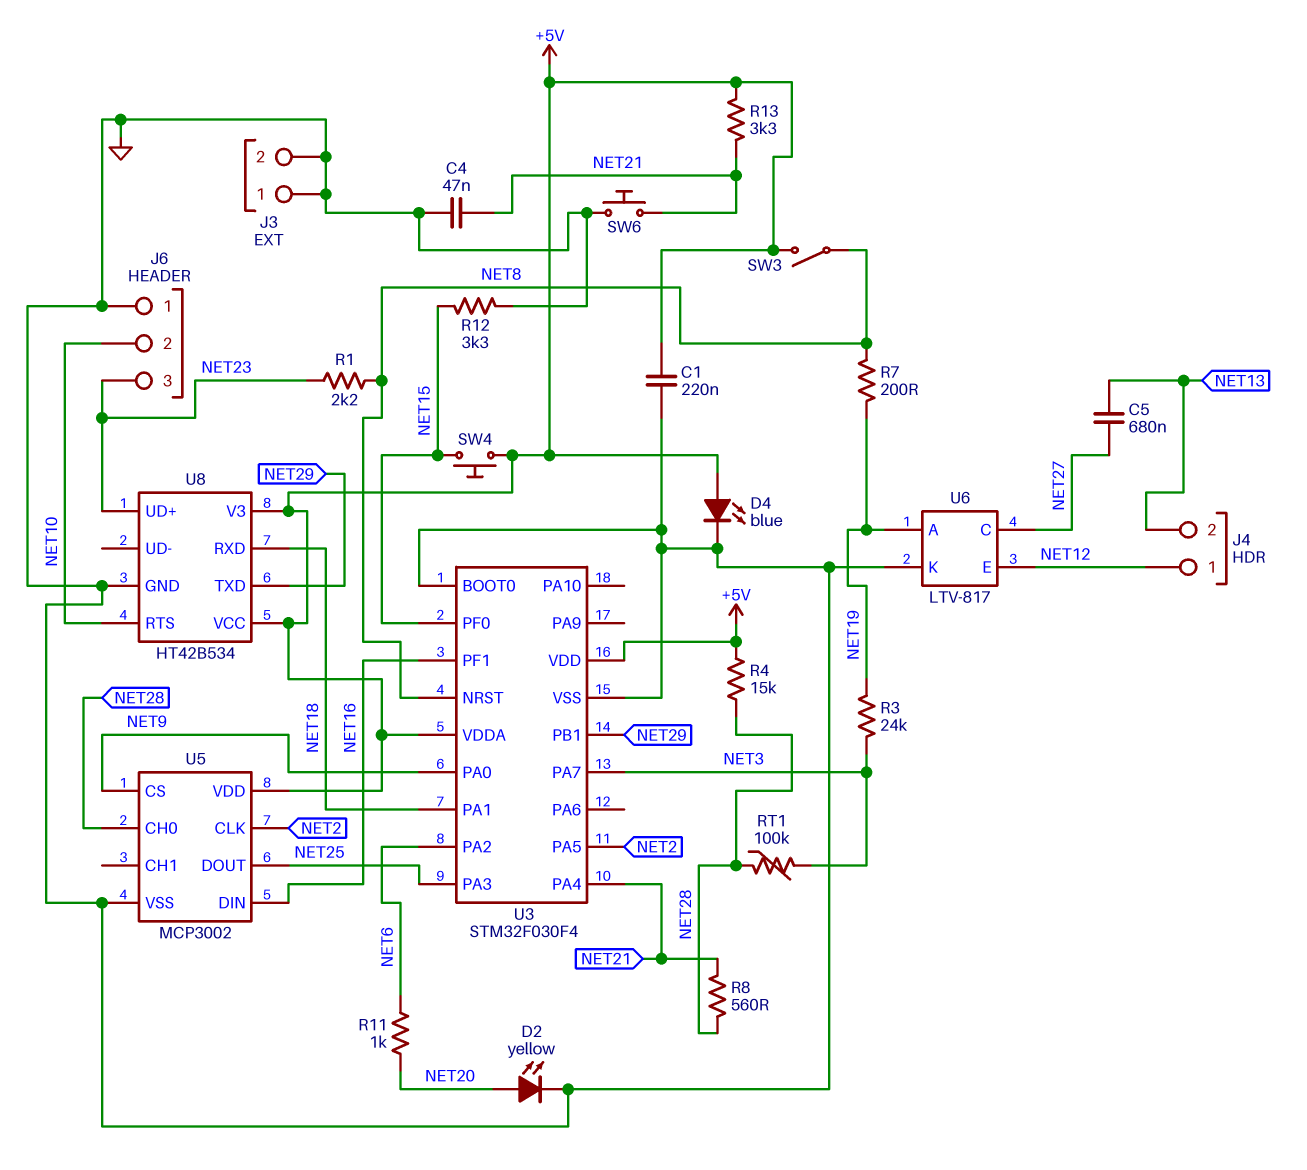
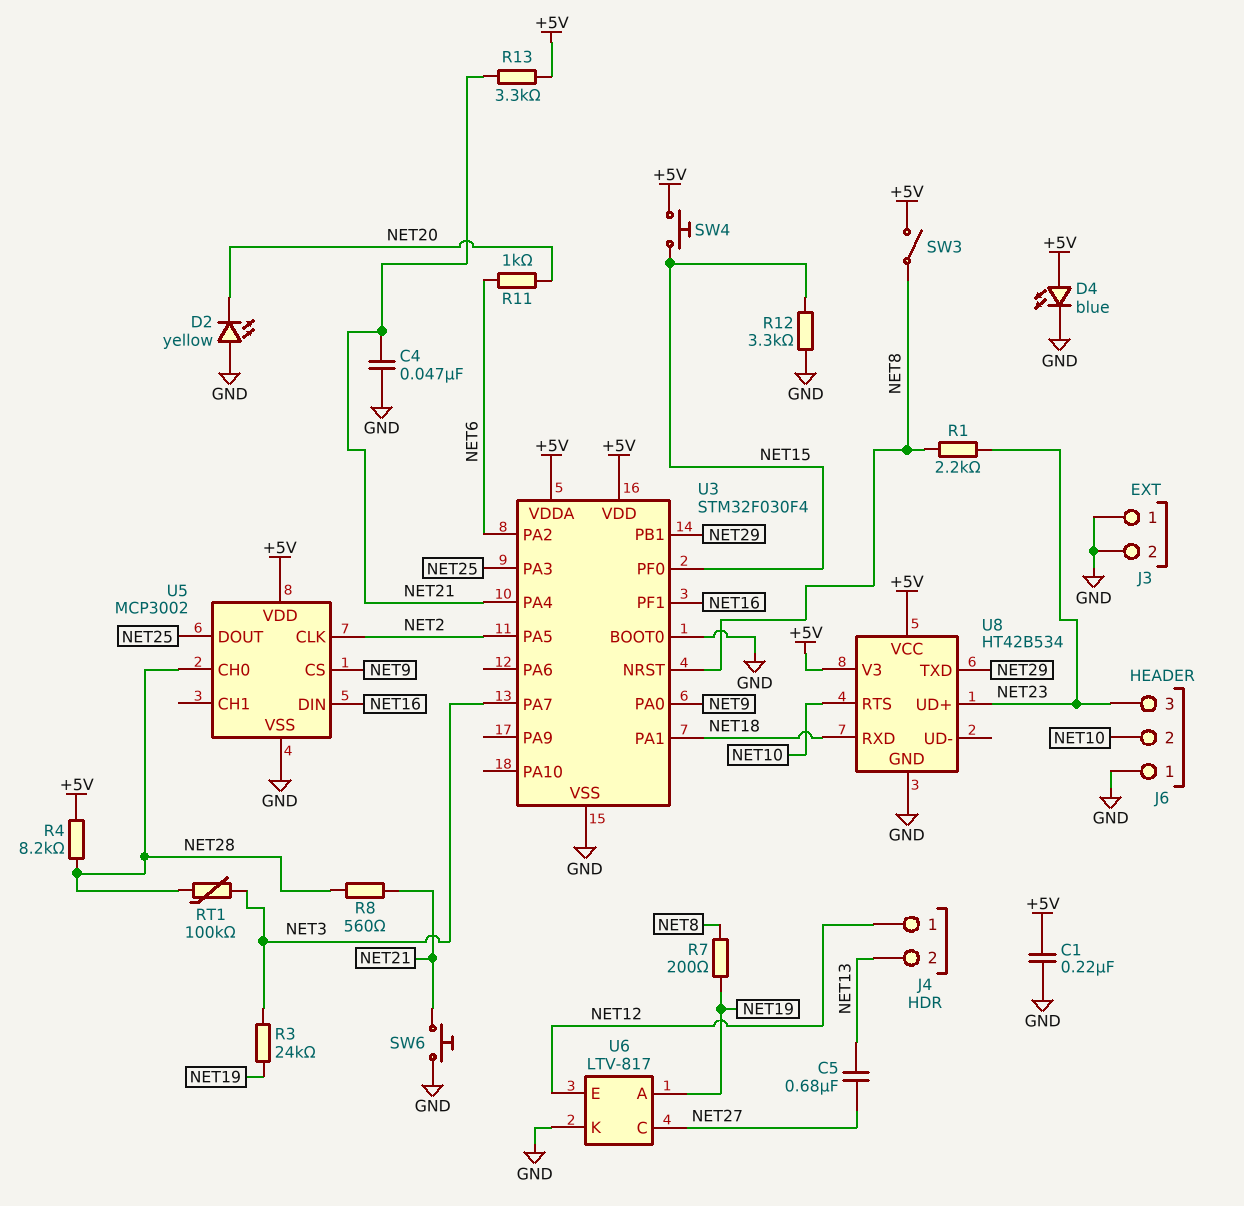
D2: LED yellow (A NET20, K GND) -> LED yellow (A GND, K NET20)
R4: 15k (+5V, NET28) -> 8.2k (+5V, NET28)

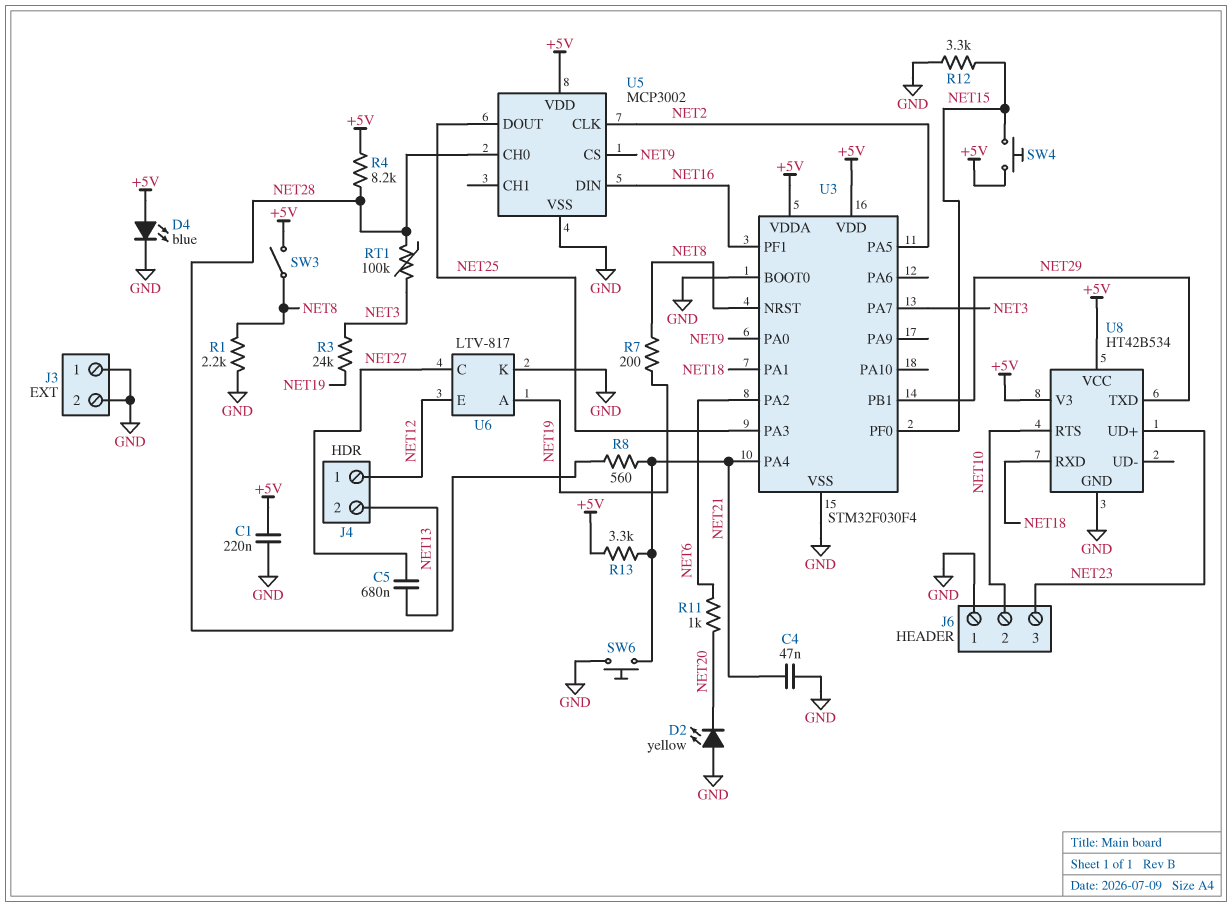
R1: 2.2k (NET8, NET23) -> 2.2k (GND, NET8)

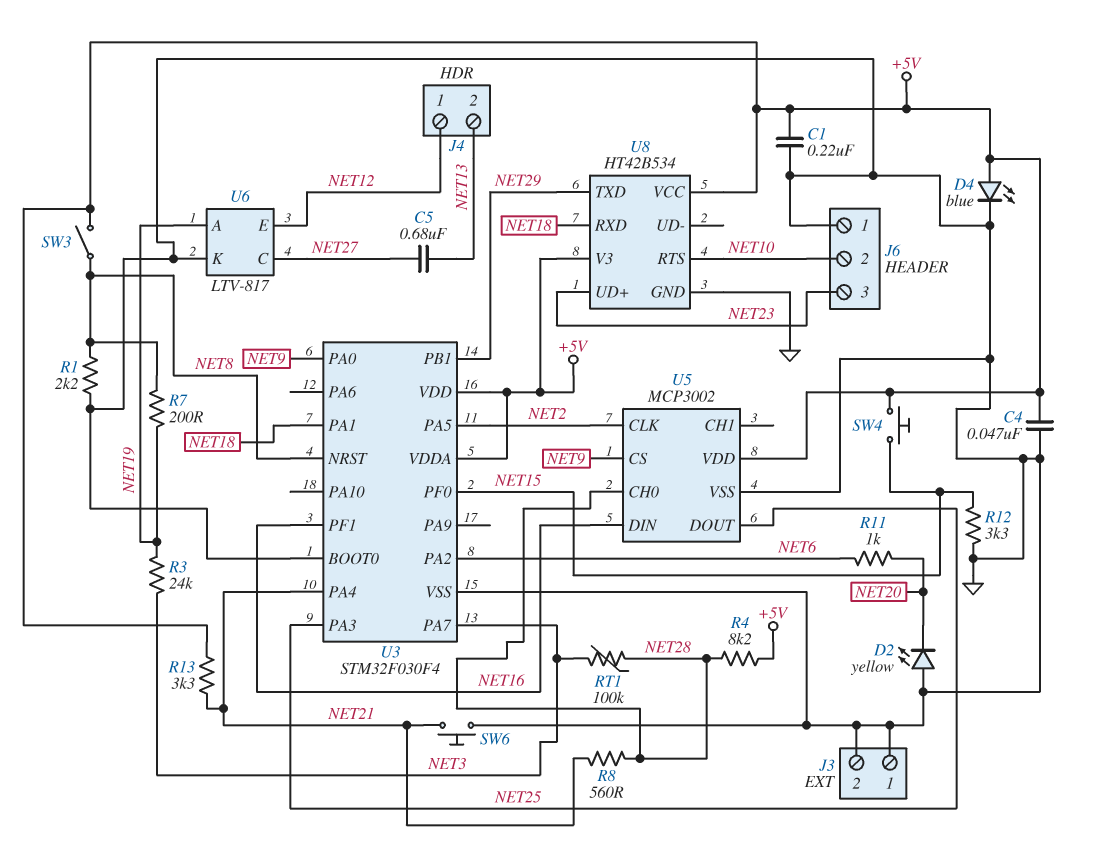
C4: 47nF (GND, NET21) -> 47nF (+5V, GND)

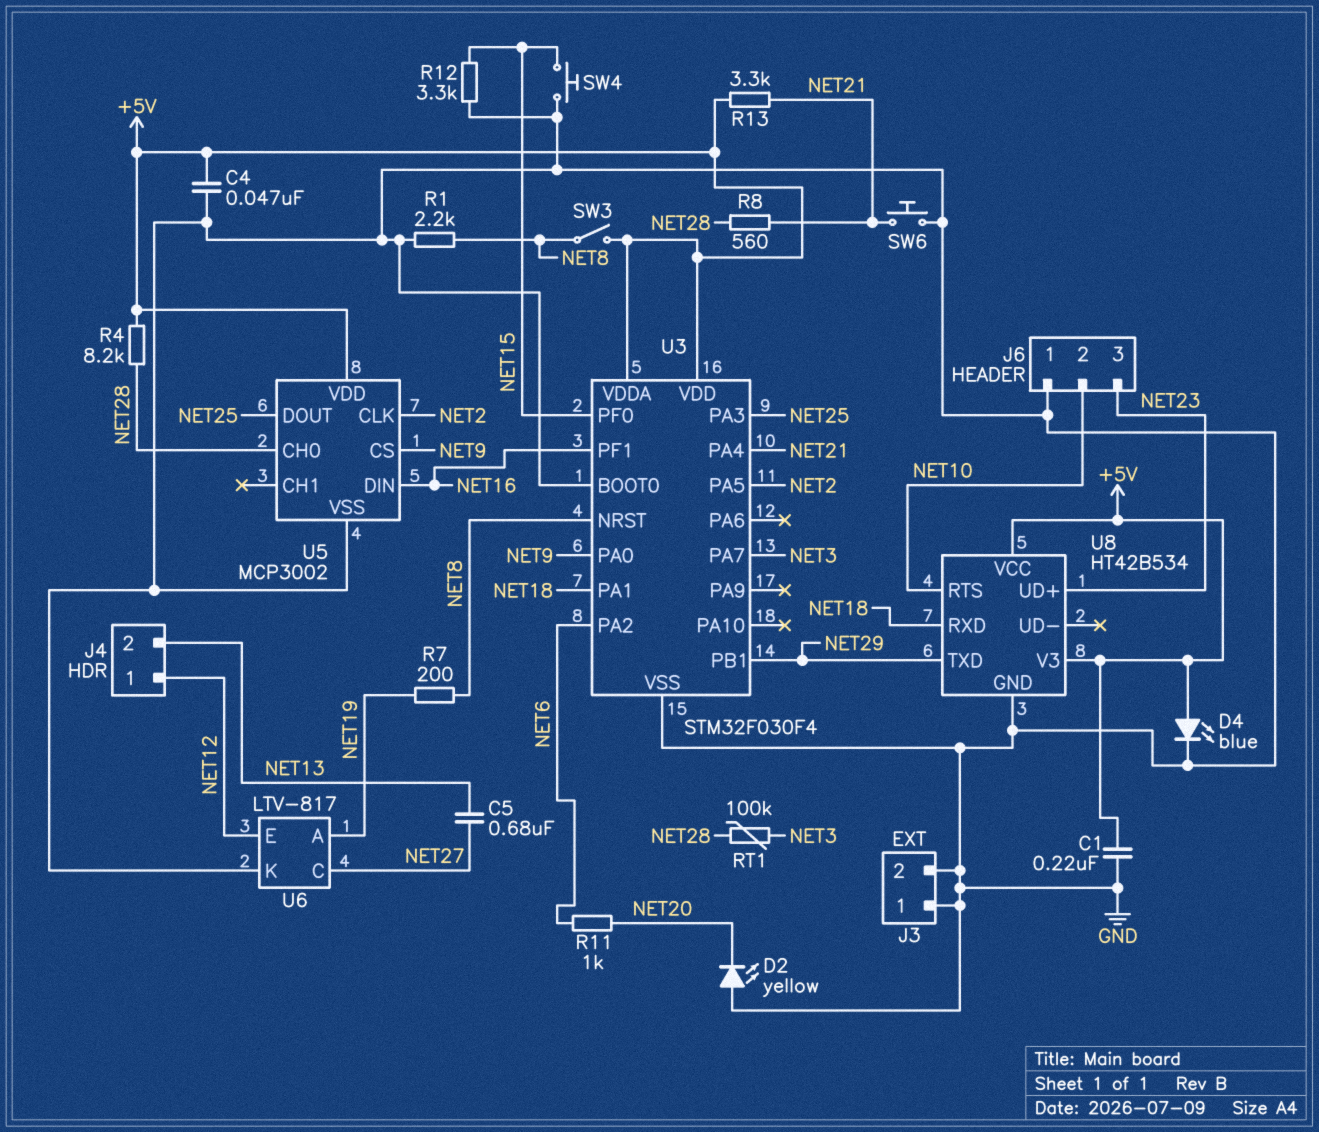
R3: 24k (NET3, NET19) -> none
SW4: button (+5V, NET15) -> button (GND, NET15)

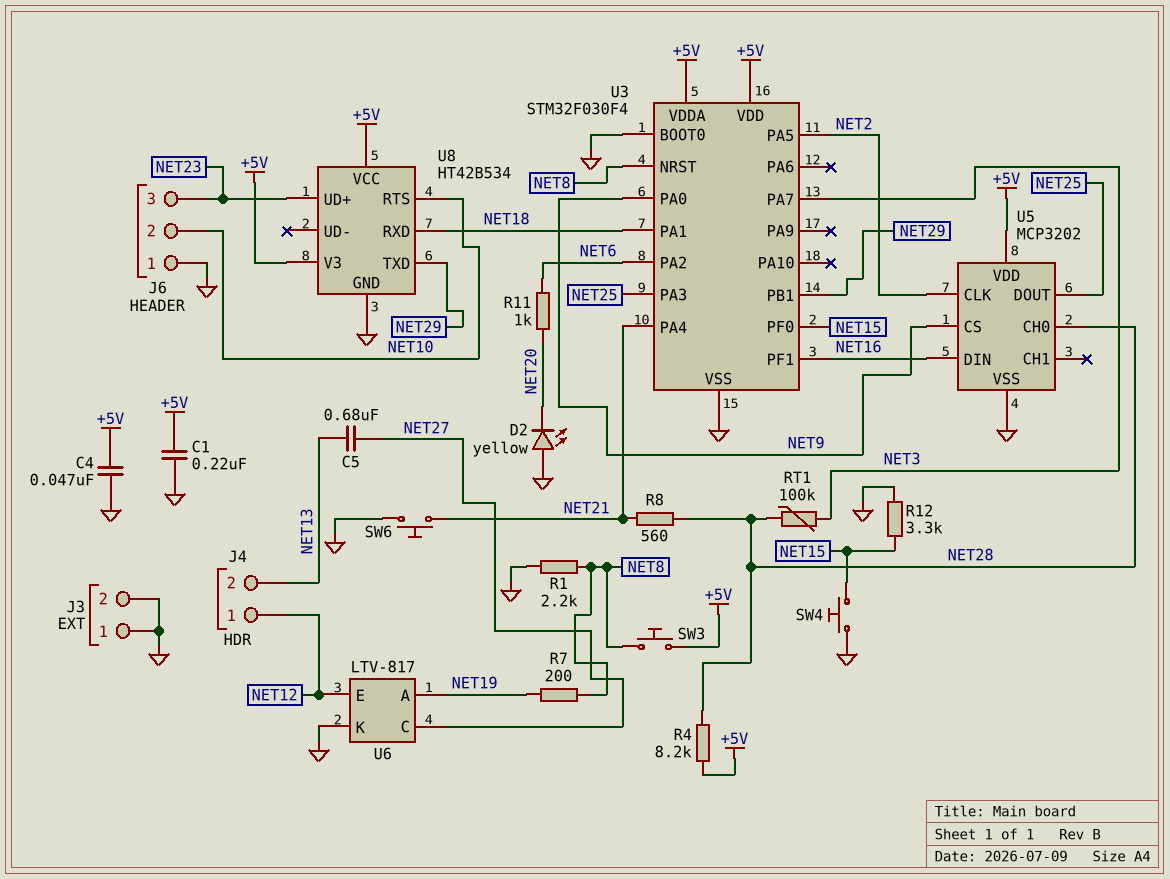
D4: LED blue (A +5V, K GND) -> none
R13: 3.3k (+5V, NET21) -> none
SW3: switch (+5V, NET8) -> button (+5V, NET8)
U5: MCP3002 -> MCP3202

